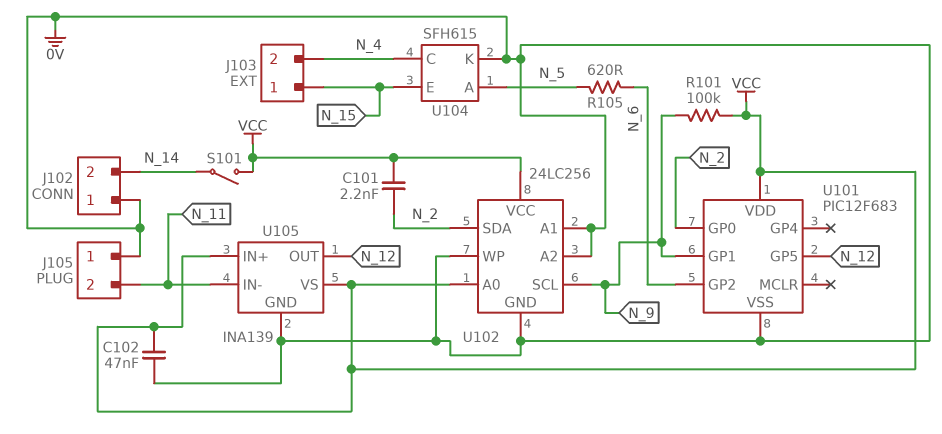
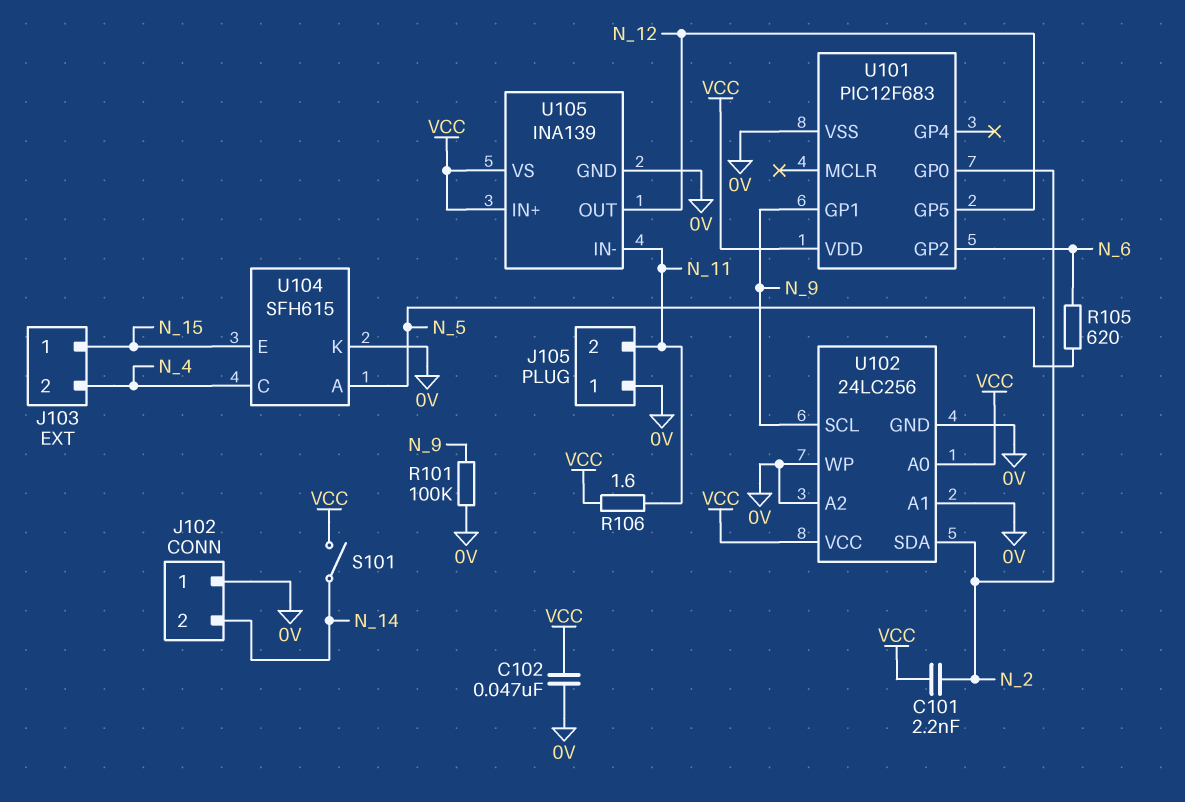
R101: 100k (N_9, VCC) -> 100k (0V, N_9)
R106: none -> 1.6 (N_11, VCC)

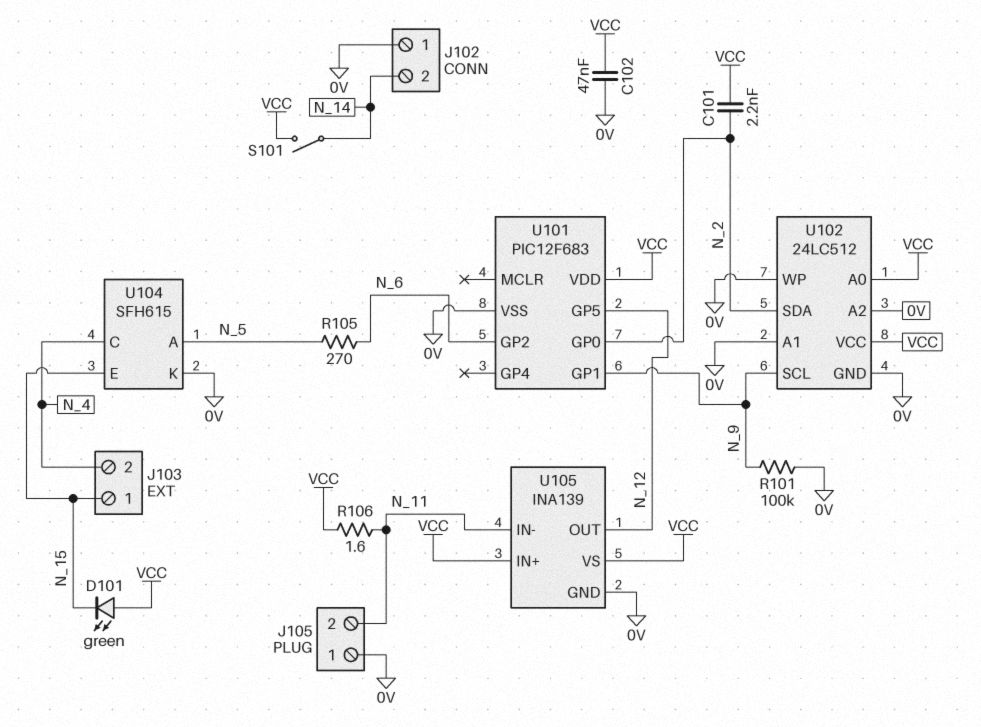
D101: none -> LED green (A VCC, K N_15)
R105: 620 (N_5, N_6) -> 270 (N_5, N_6)
U102: 24LC256 -> 24LC512

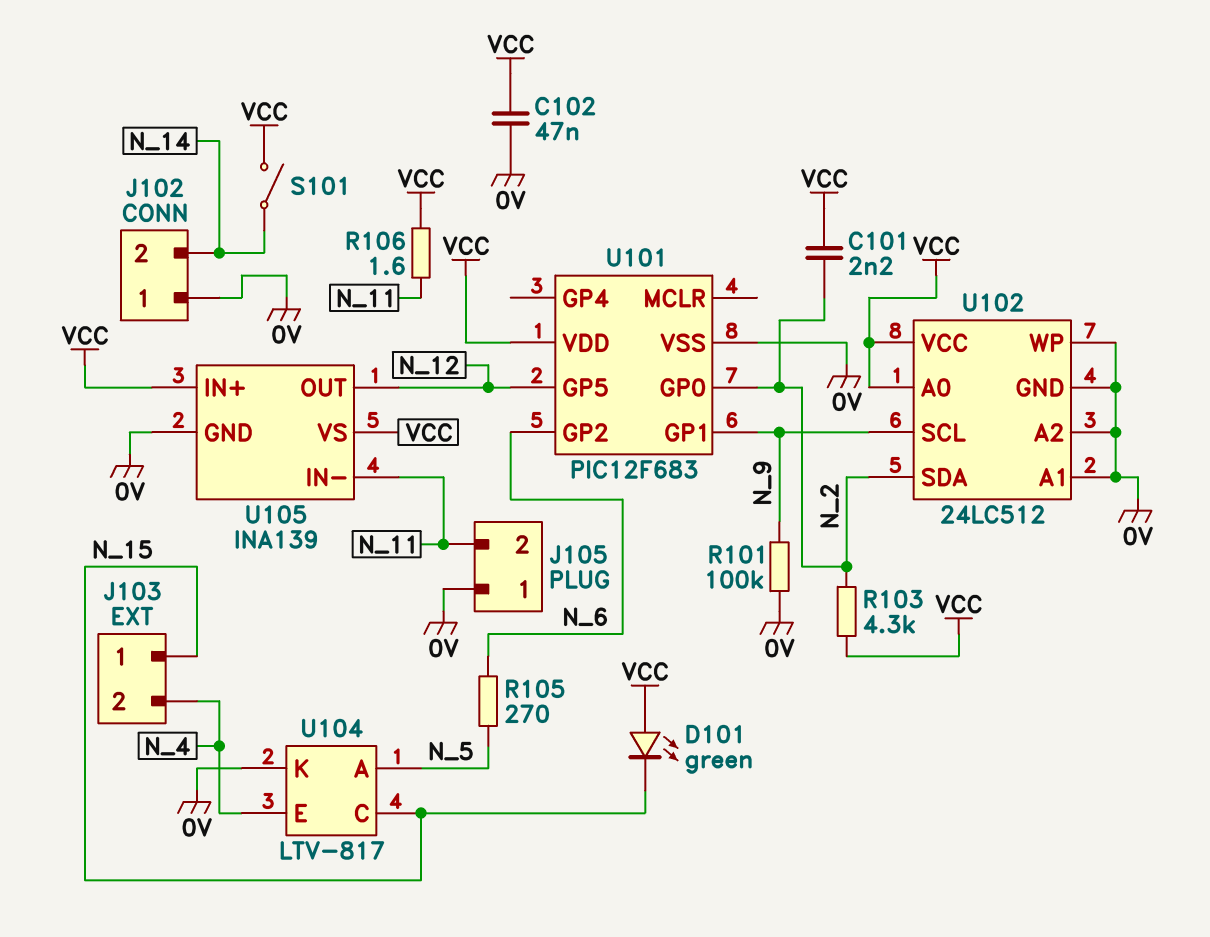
R103: none -> 4.3k (N_2, VCC)
U104: SFH615 -> LTV-817
U104 pin C: N_4 -> N_15
U104 pin E: N_15 -> N_4

